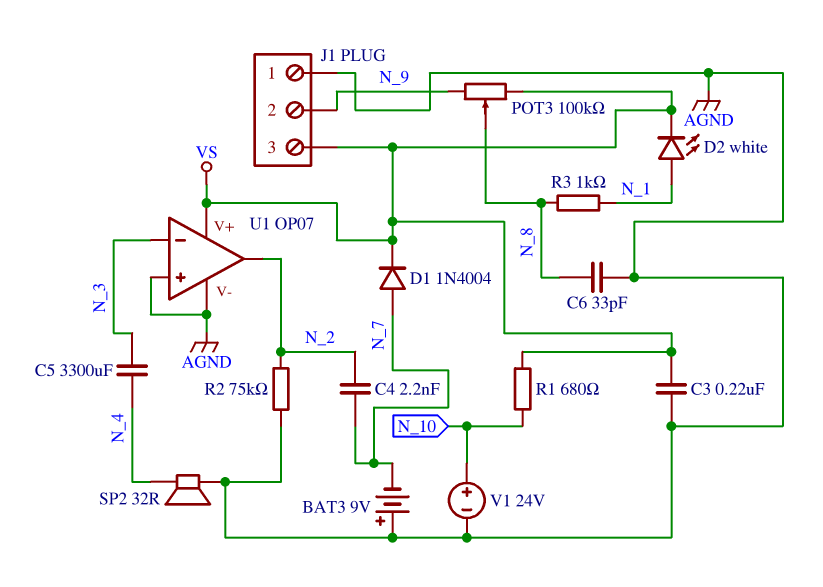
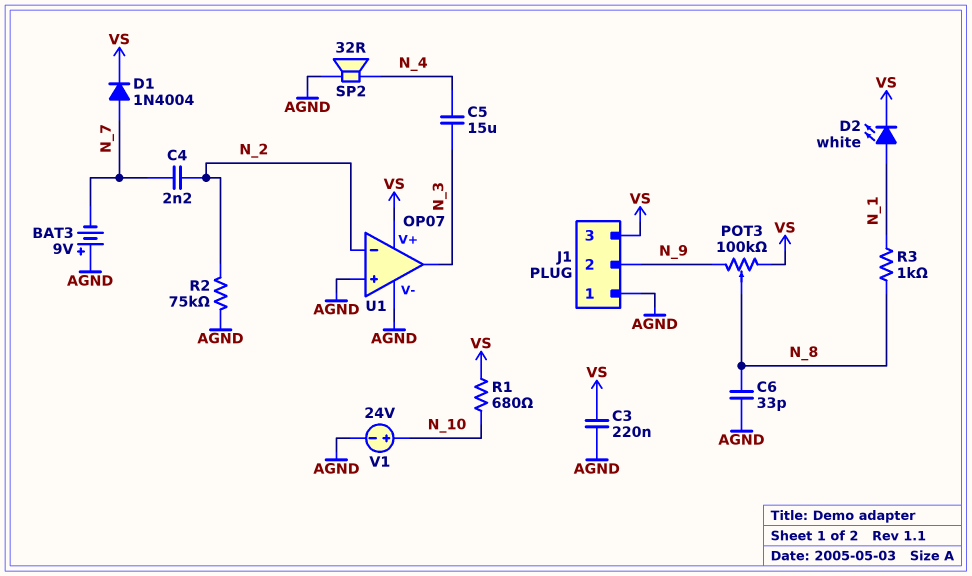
C5: 3300uF (N_3, N_4) -> 15uF (N_3, N_4)
U1 pin in-: N_3 -> N_2
U1 pin out: N_2 -> N_3

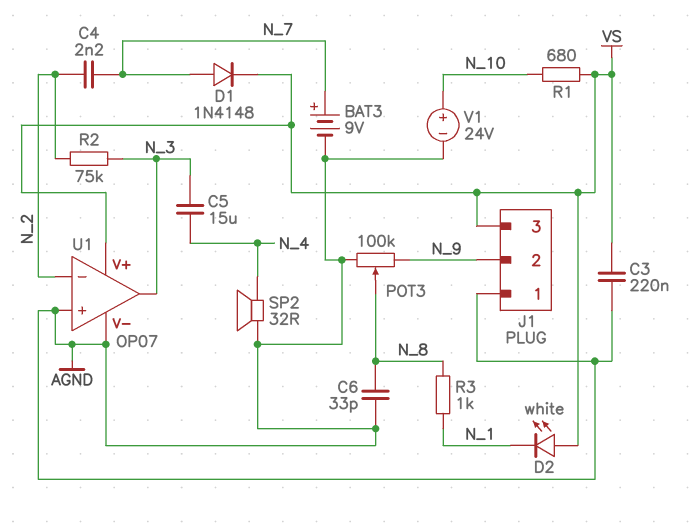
BAT3: 9V (plus AGND, minus N_7) -> 9V (plus N_7, minus AGND)
D1: diode 1N4004 (A N_7, K VS) -> diode 1N4148 (A N_7, K VS)
D2: LED white (A N_1, K VS) -> LED white (A VS, K N_1)
POT3: 100k (N_9, VS, wiper N_8) -> 100k (AGND, N_9, wiper N_8)
R2: 75k (AGND, N_2) -> 75k (N_2, N_3)

